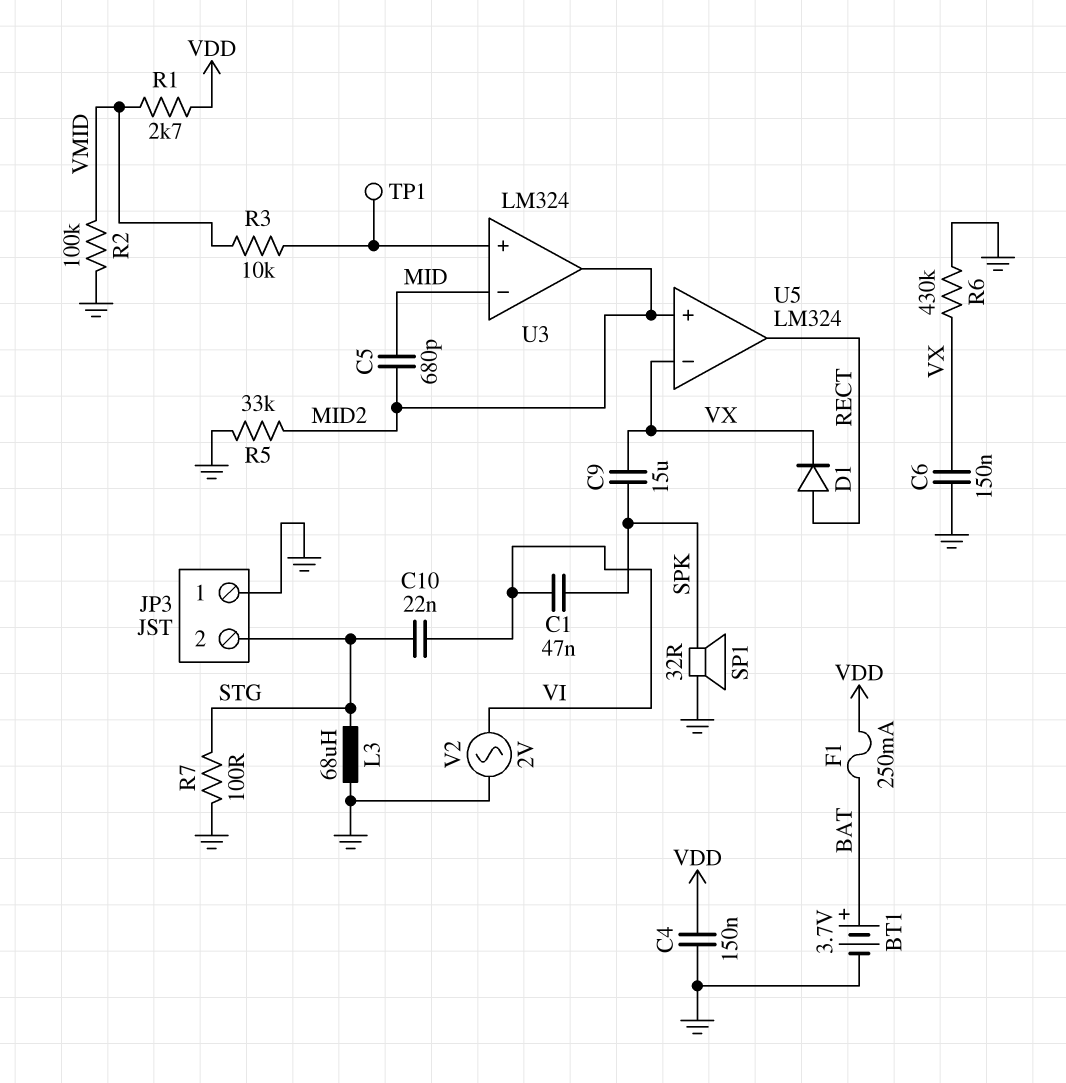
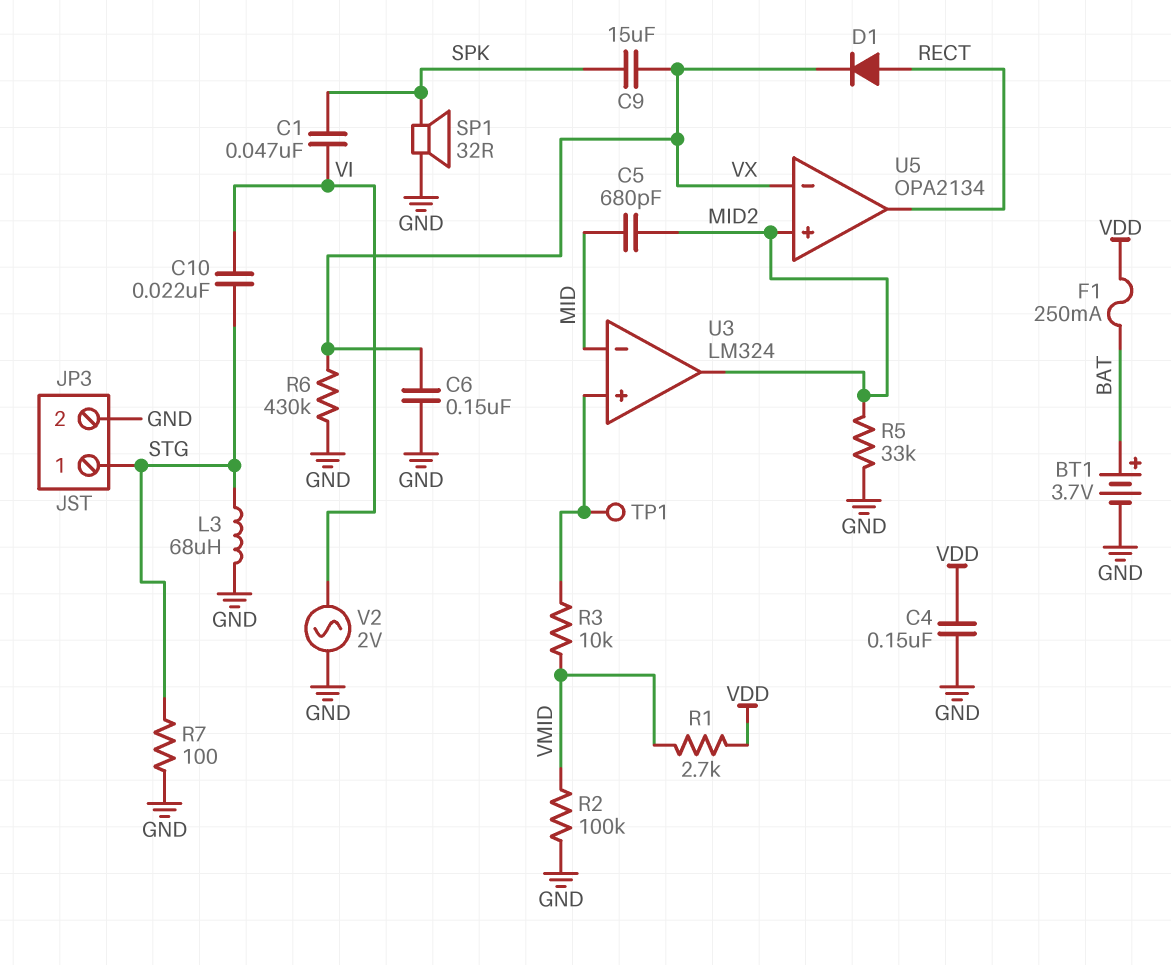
JP3 pin 1: GND -> STG
JP3 pin 2: STG -> GND
U5: LM324 -> OPA2134

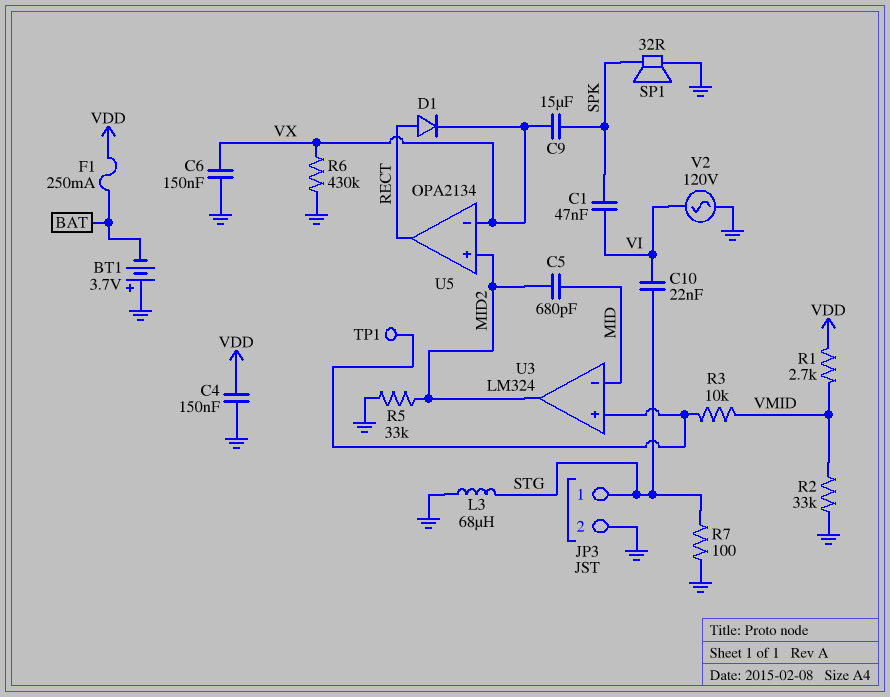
BT1: 3.7V (plus BAT, minus GND) -> 3.7V (plus GND, minus BAT)
R2: 100k (GND, VMID) -> 33k (GND, VMID)
V2: AC 2V (GND, VI) -> AC 120V (GND, VI)

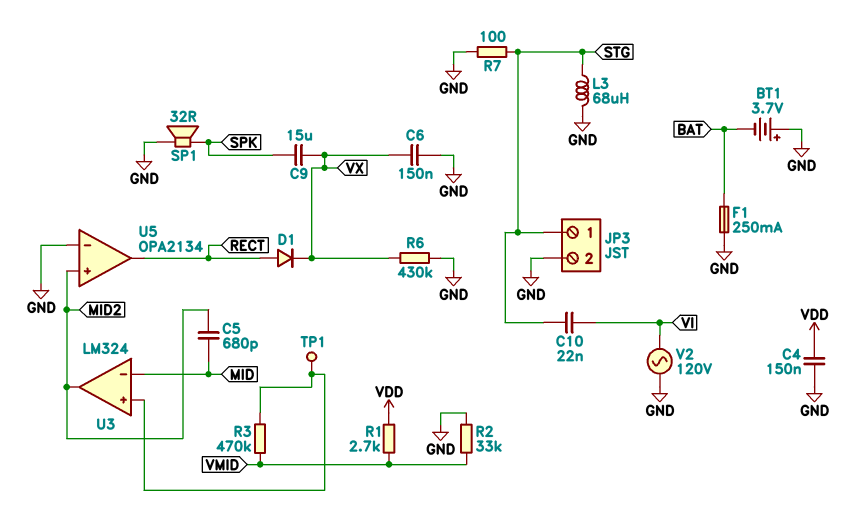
C1: 47nF (SPK, VI) -> none
F1: 250mA (BAT, VDD) -> 250mA (BAT, GND)
R3: 10k (U3/in+, VMID) -> 470k (U3/in+, VMID)
R5: 33k (GND, MID2) -> none
U5 pin in-: VX -> GND

